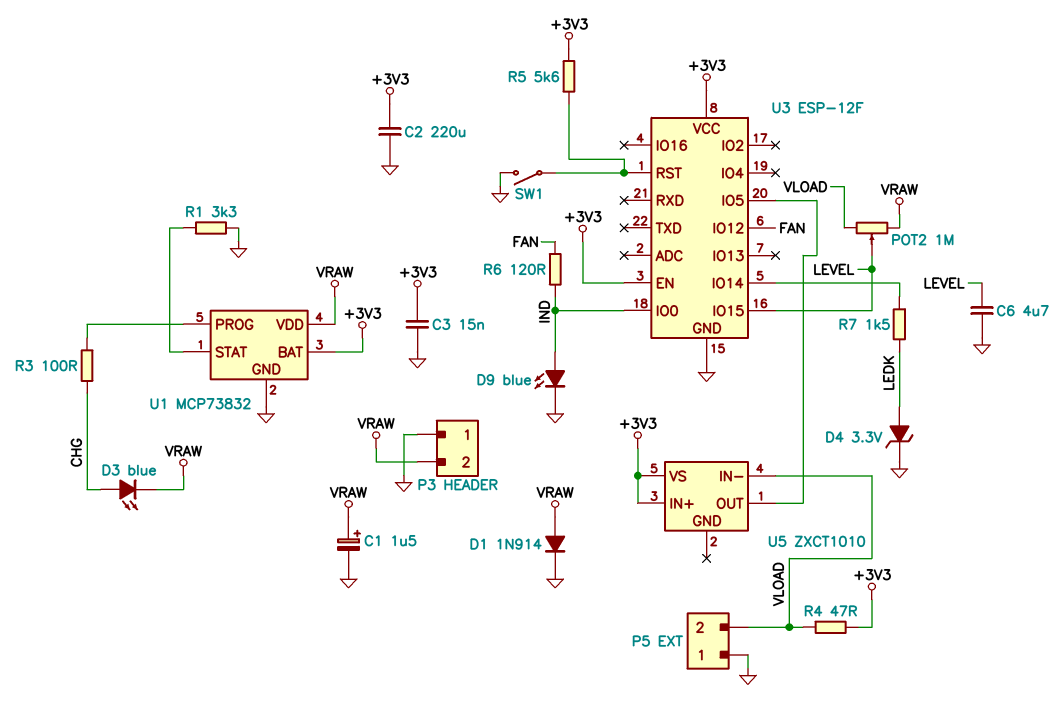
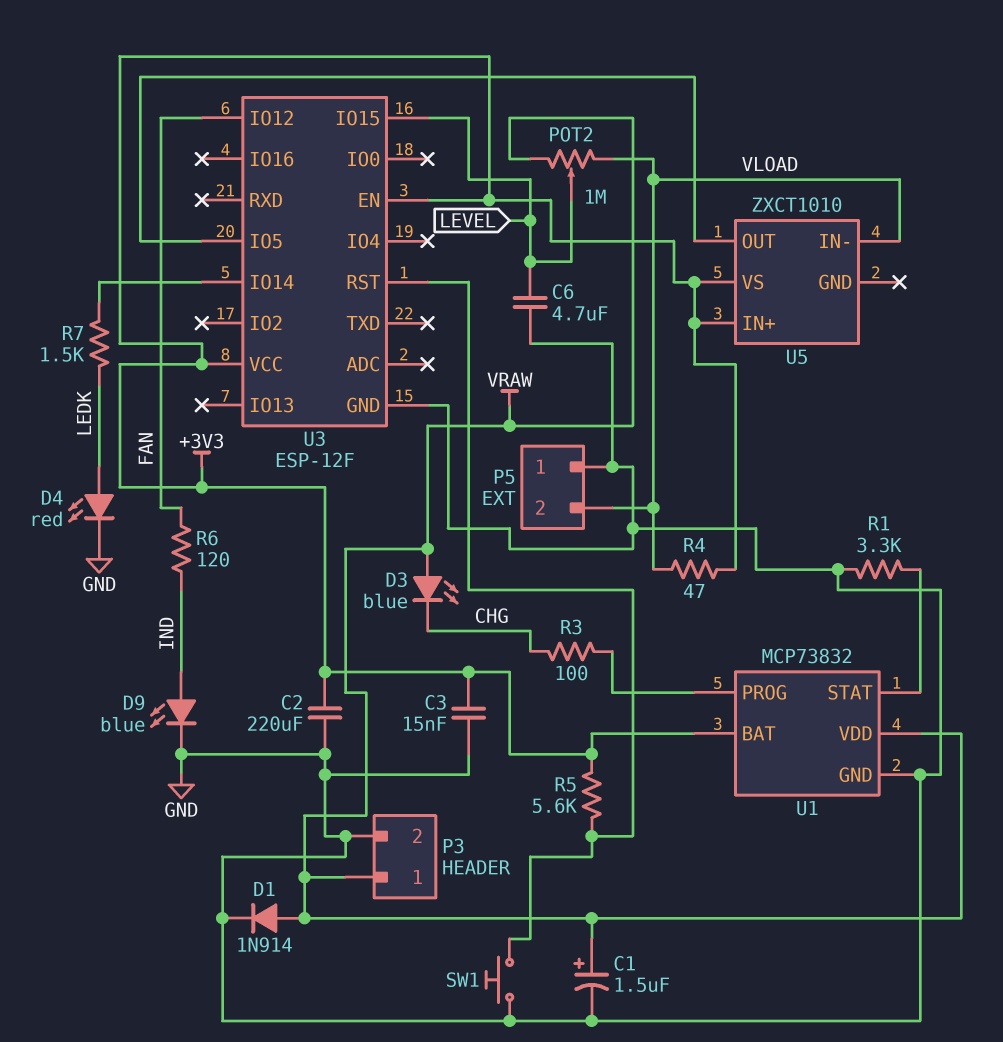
D3: LED blue (A CHG, K VRAW) -> LED blue (A VRAW, K CHG)
D4: zener 3.3V (A LEDK, K GND) -> LED red (A LEDK, K GND)
P3 pin 1: GND -> VRAW
P3 pin 2: VRAW -> GND
SW1: switch (GND, U3/RST) -> button (GND, U3/RST)
U3 pin IO0: IND -> none

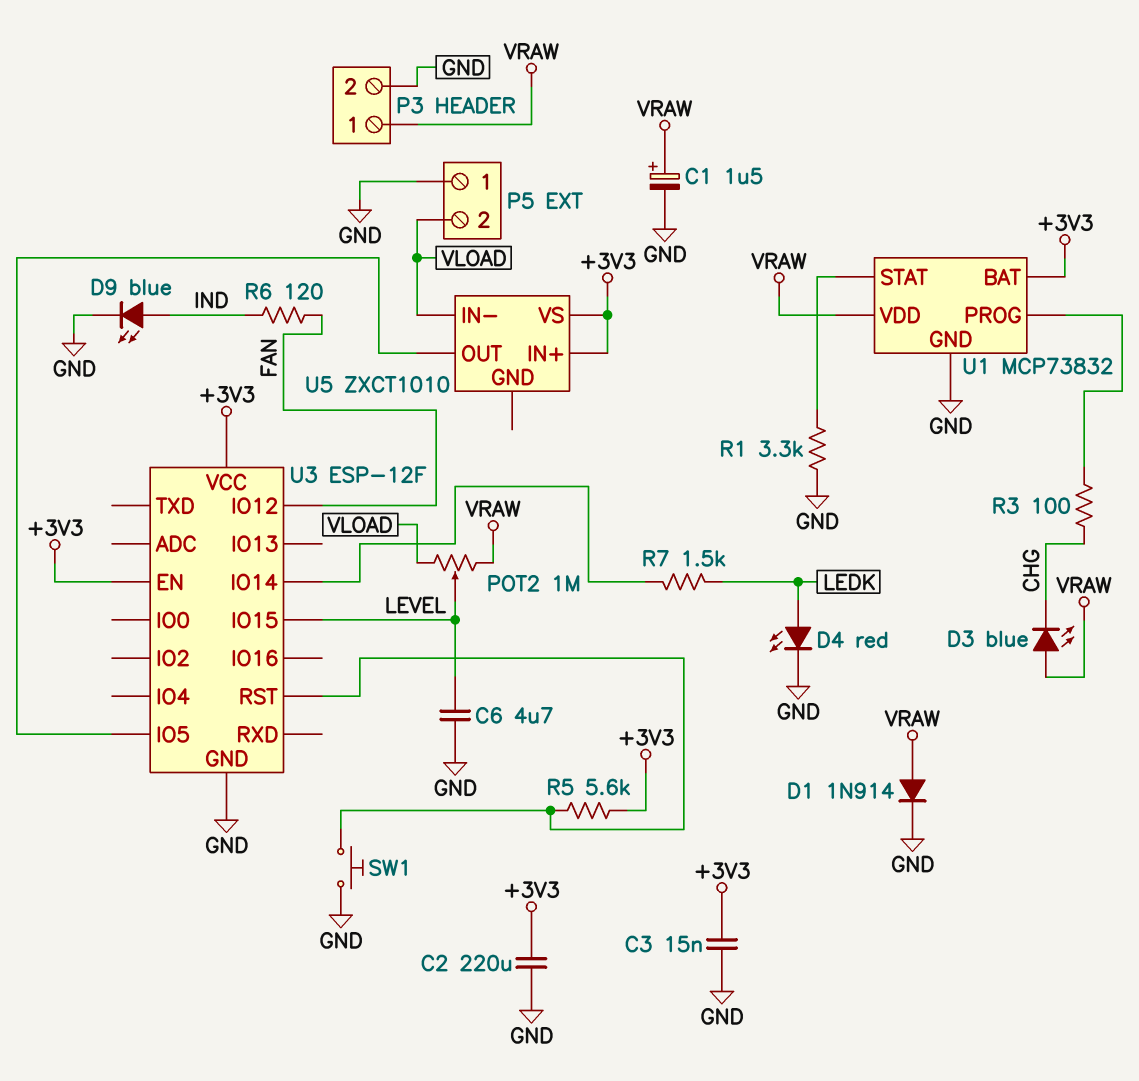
R4: 47 (+3V3, VLOAD) -> none

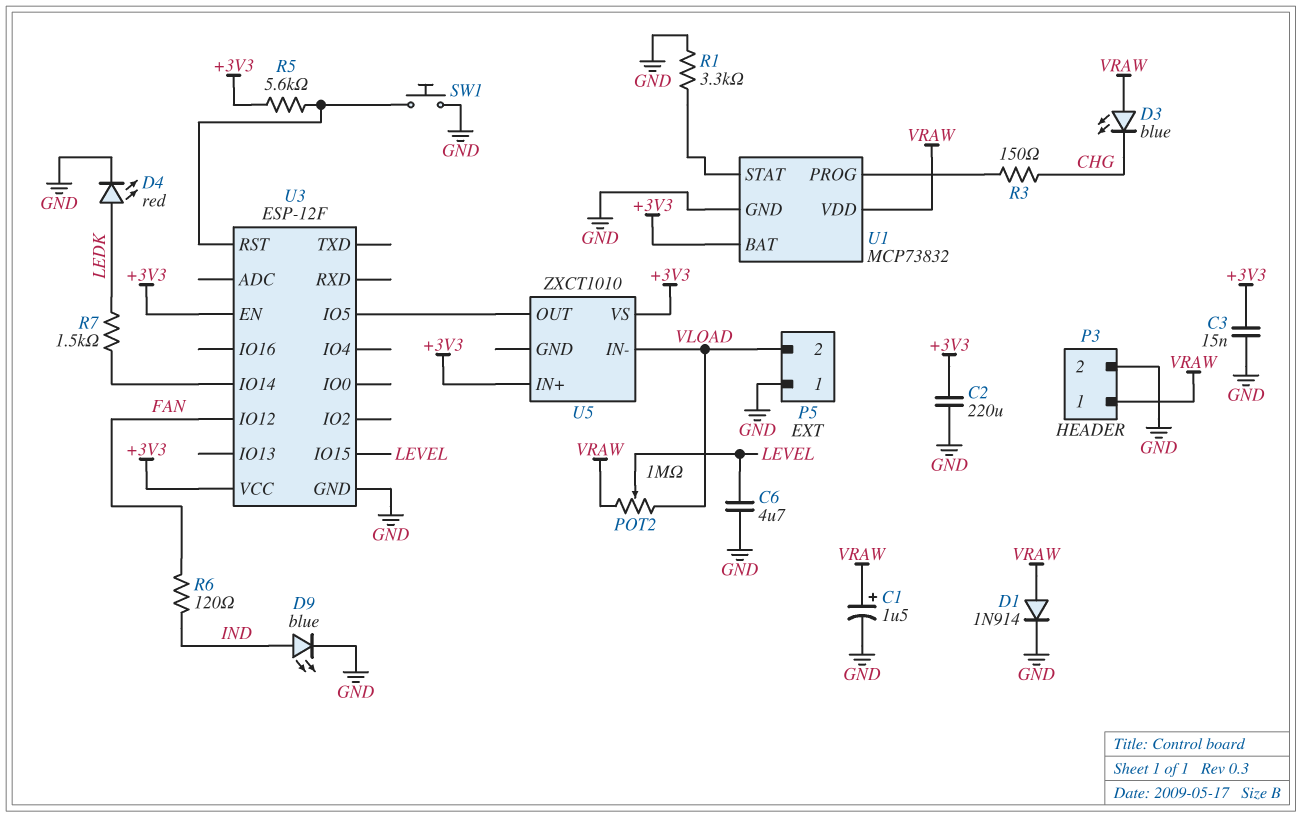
R3: 100 (CHG, U1/PROG) -> 150 (CHG, U1/PROG)

